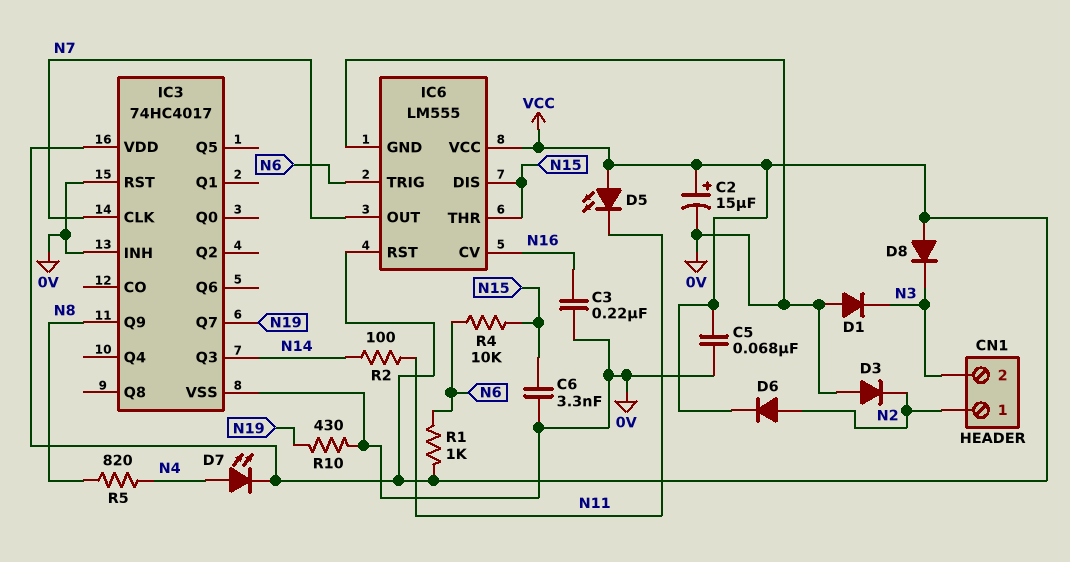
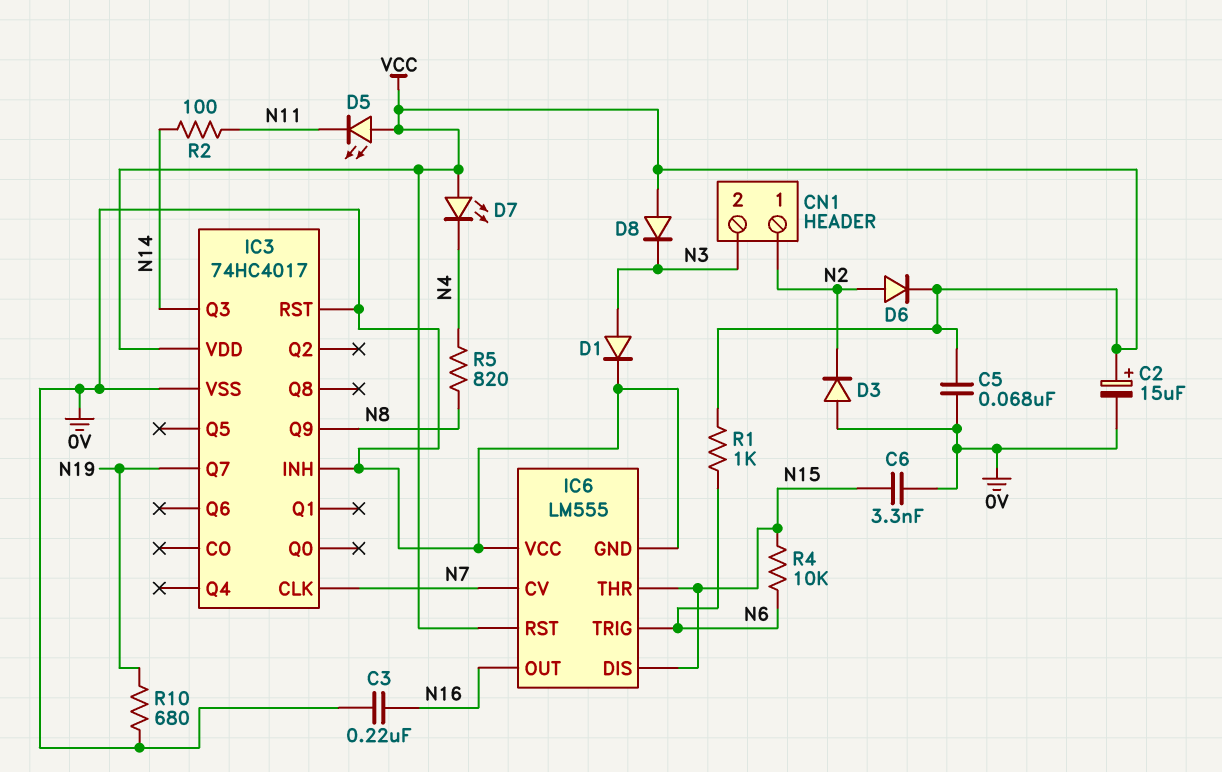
D1: diode (A 0V, K N3) -> diode (A N3, K 0V)
D7: LED (A N4, K VCC) -> LED (A VCC, K N4)
IC6 pin CV: N16 -> N7
IC6 pin OUT: N7 -> N16
IC6 pin VCC: VCC -> 0V
R10: 430 (0V, N19) -> 680 (0V, N19)

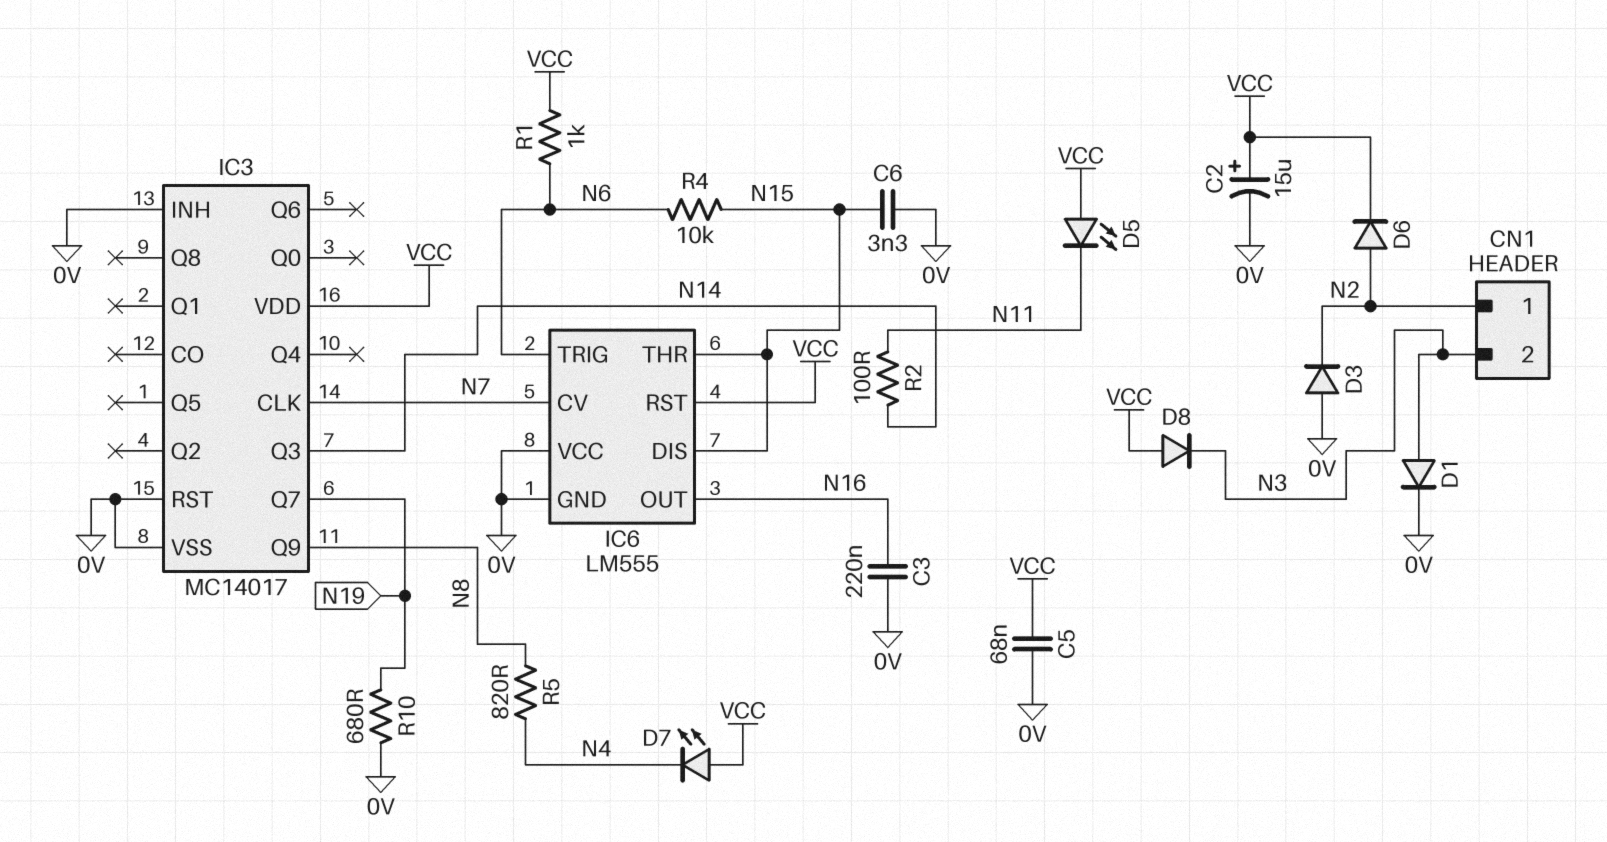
IC3: 74HC4017 -> MC14017

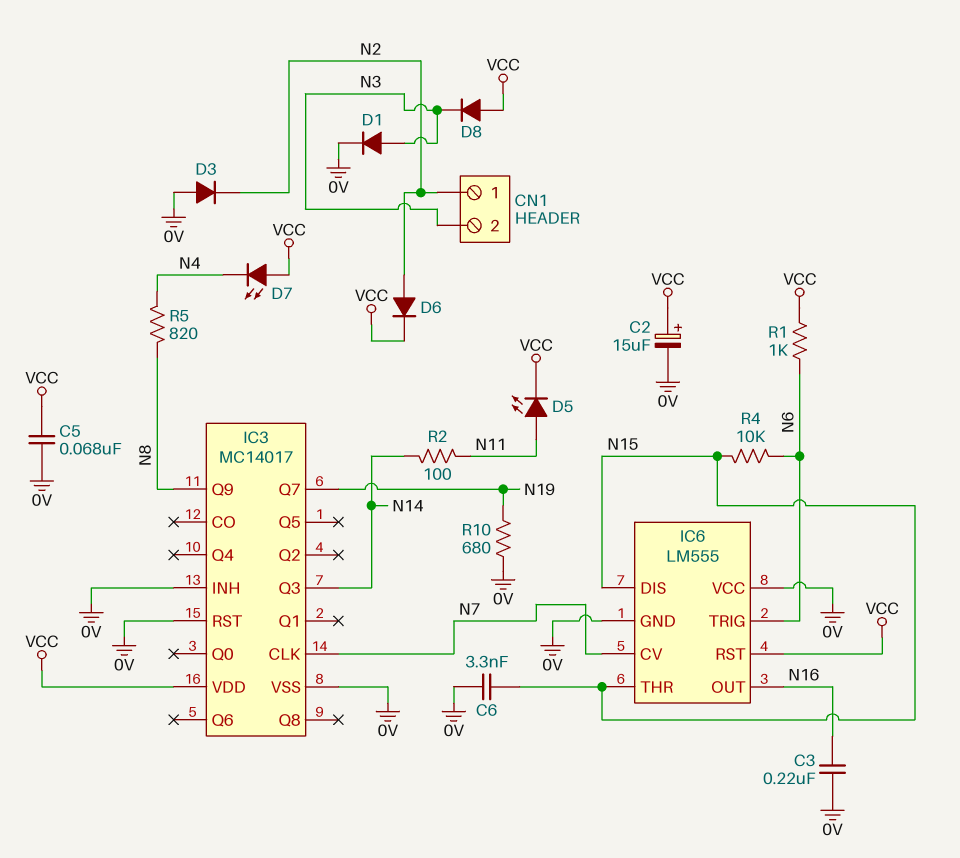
D5: LED (A VCC, K N11) -> LED (A N11, K VCC)

